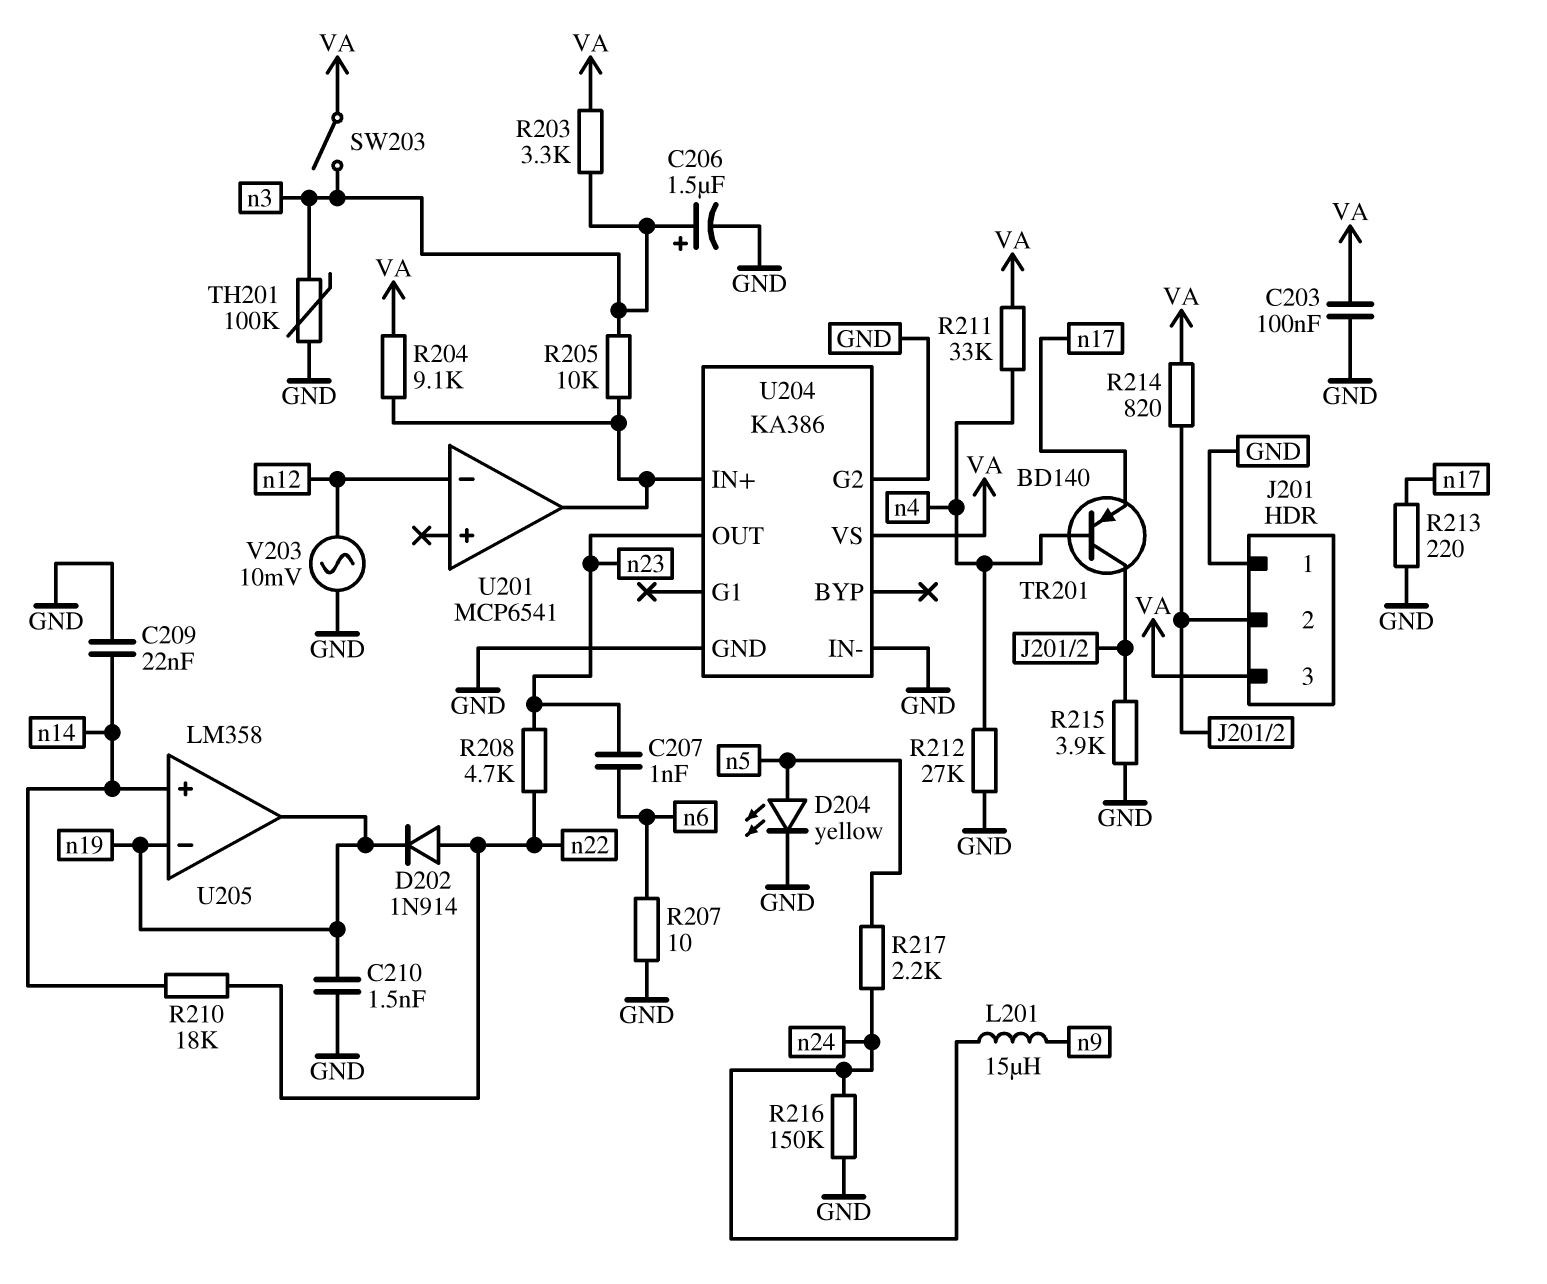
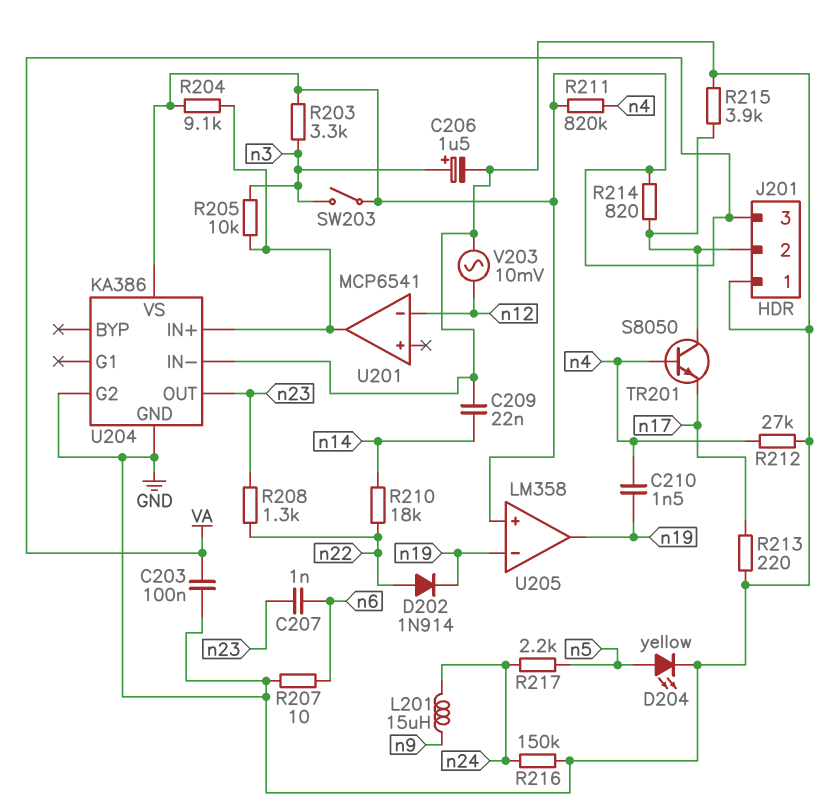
C210: 1.5nF (GND, n19) -> 1.5nF (n4, n19)
R208: 4.7k (n22, n23) -> 1.3k (n22, n23)
R211: 33k (VA, n4) -> 820k (VA, n4)
TH201: 100k (GND, n3) -> none
TR201: PNP BD140 (B n4, C J201/2, E n17) -> NPN S8050 (B n4, C J201/2, E n17)
U205 pin in+: n14 -> VA

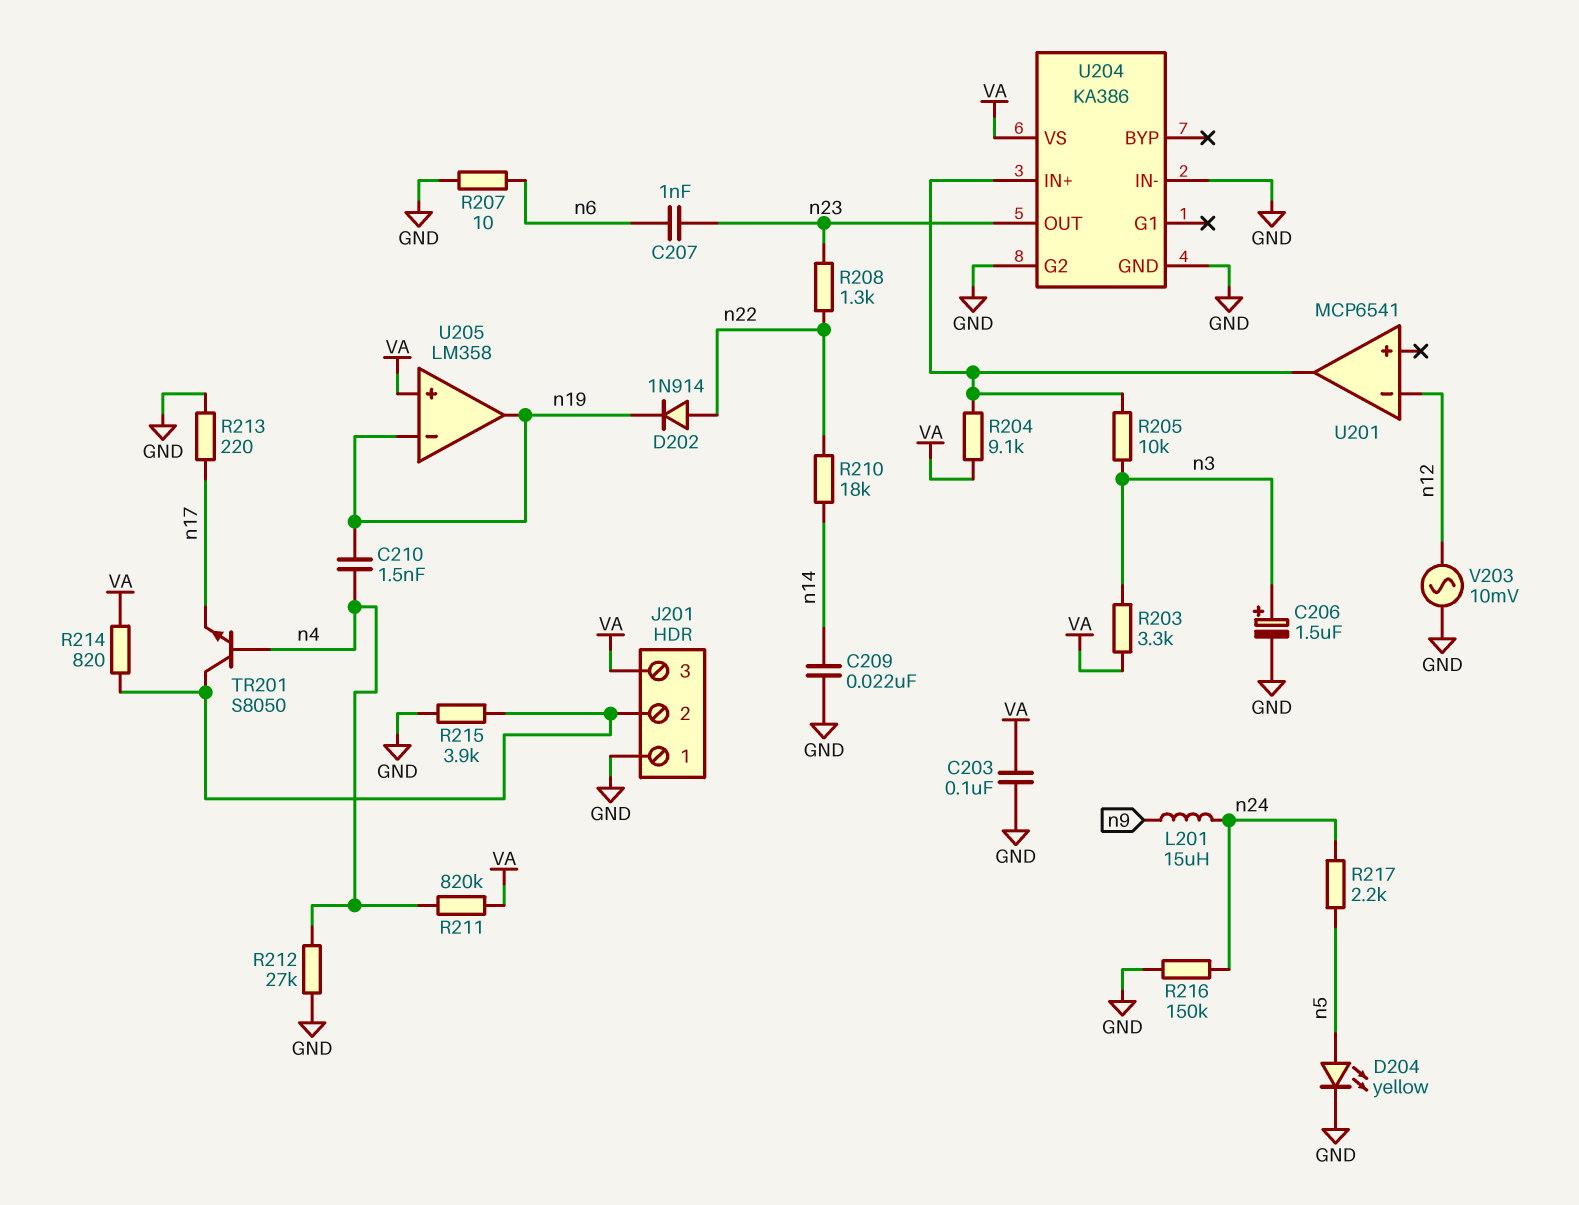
SW203: switch (VA, n3) -> none

